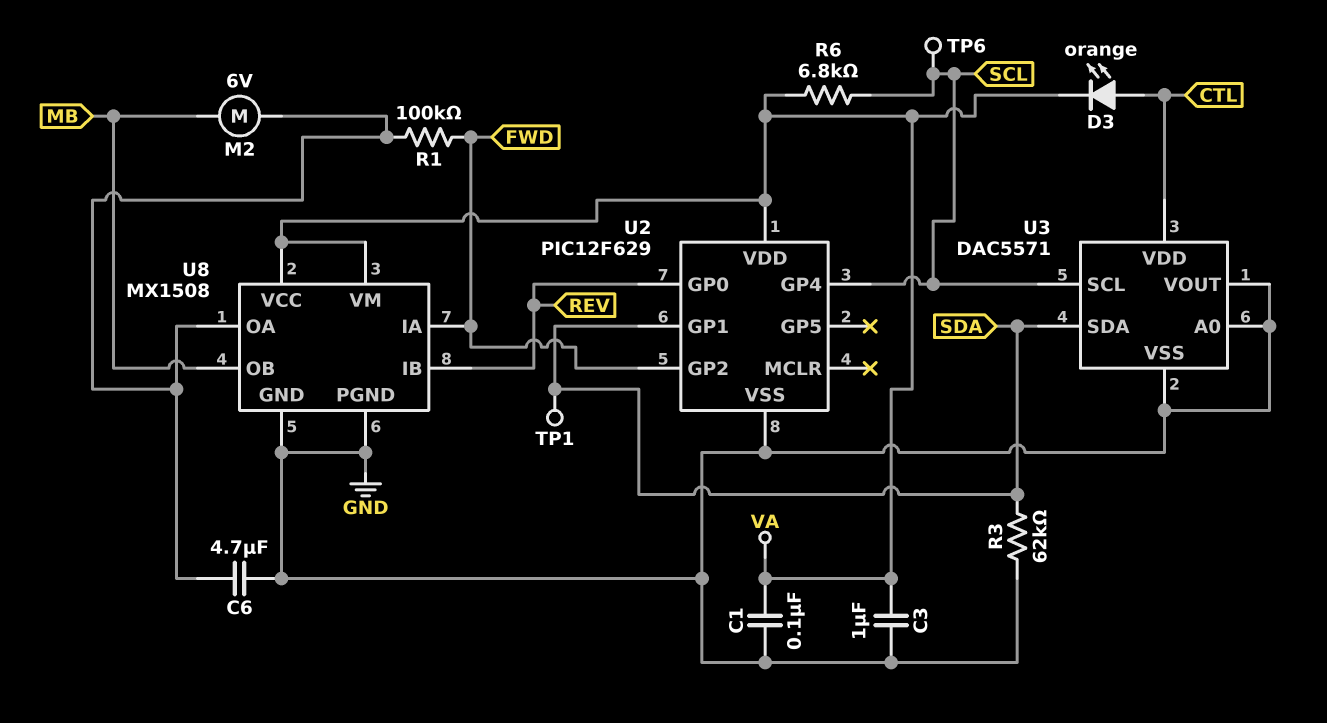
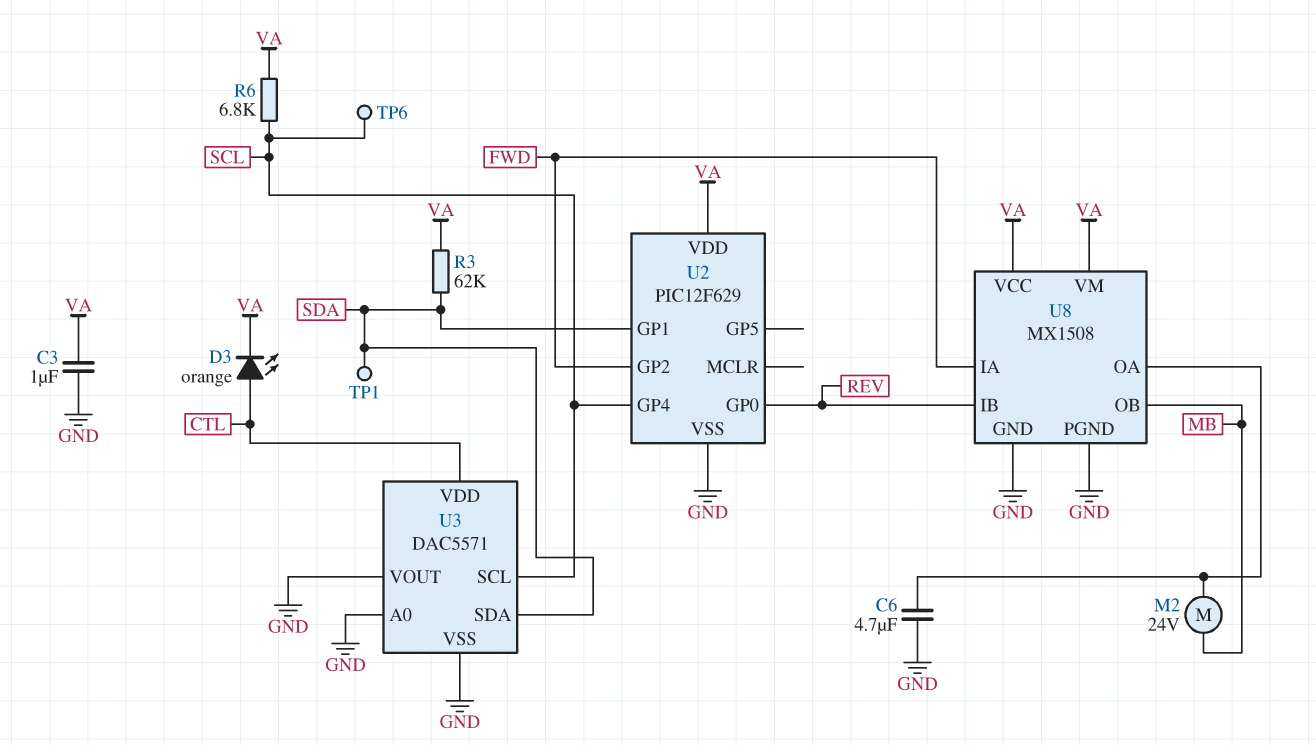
C1: 100nF (GND, VA) -> none
M2: motor 6V (MB, U8/OA) -> motor 24V (MB, U8/OA)
R1: 100k (FWD, U8/OA) -> none
R3: 62k (GND, SDA) -> 62k (SDA, VA)

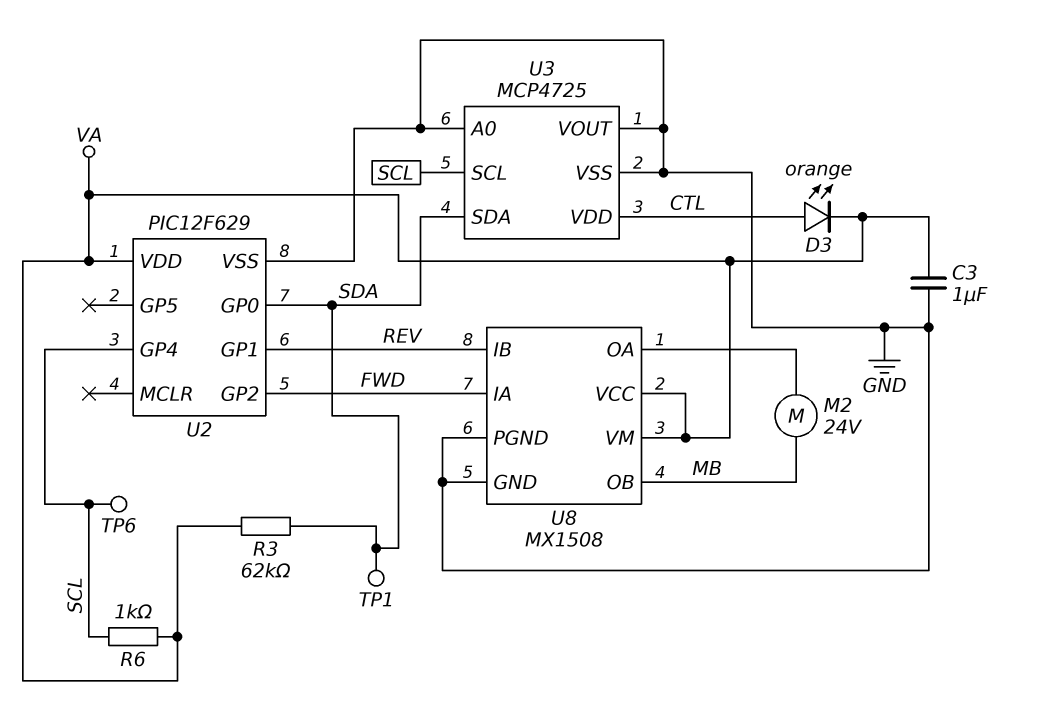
C6: 4.7uF (GND, U8/OA) -> none
R6: 6.8k (SCL, VA) -> 1k (SCL, VA)
U2 pin GP0: REV -> SDA
U2 pin GP1: SDA -> REV
U3: DAC5571 -> MCP4725

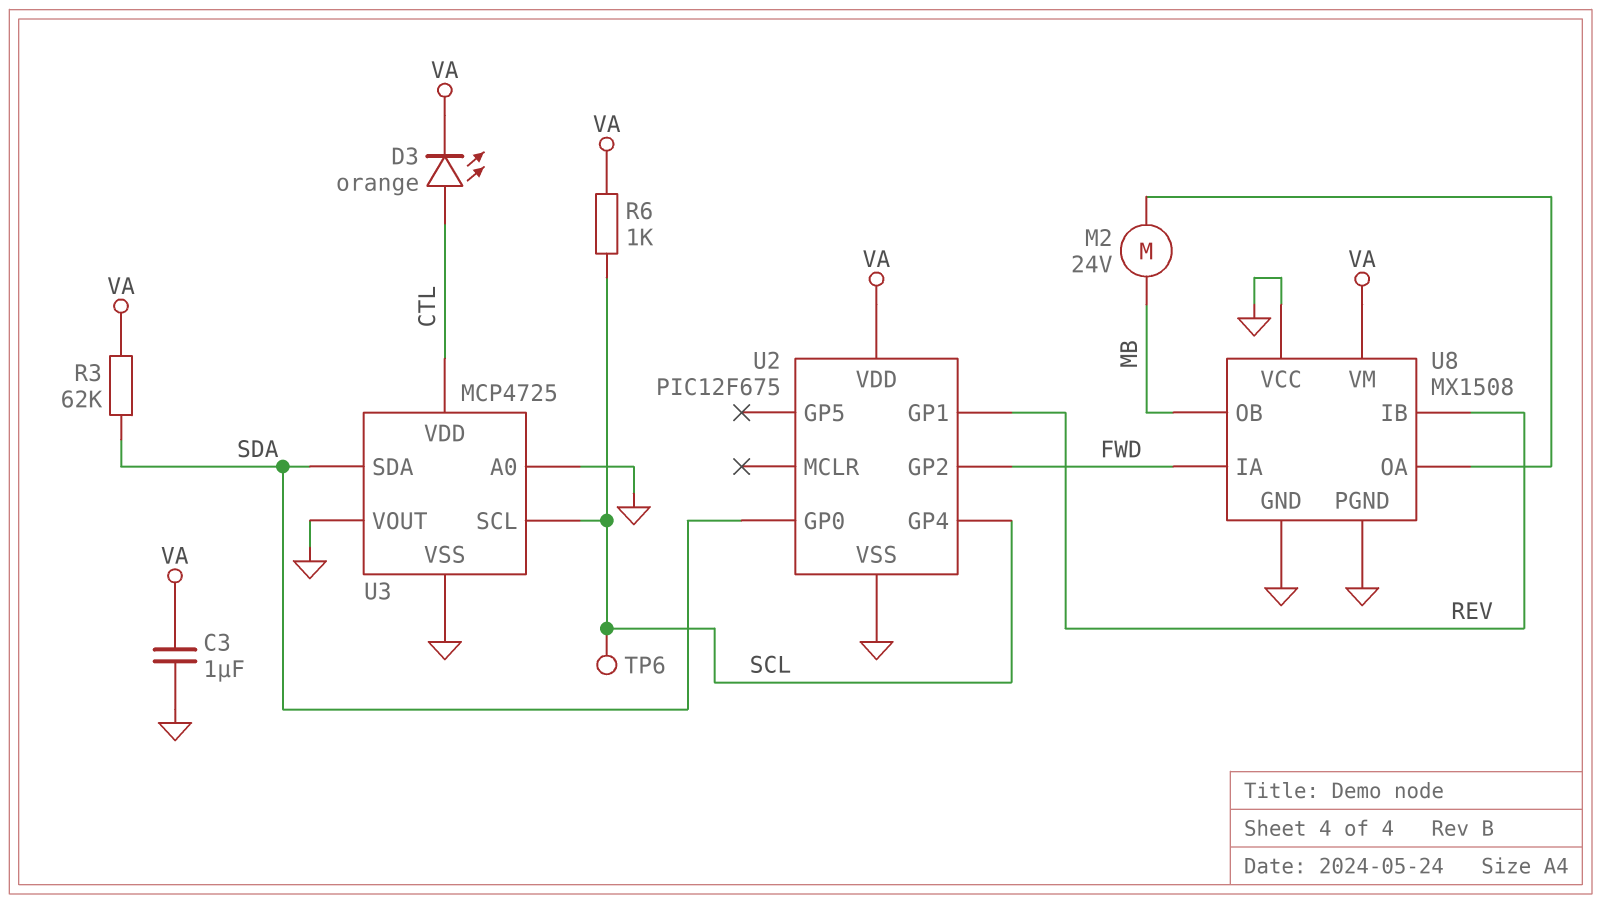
TP1: test point (SDA) -> none
U2: PIC12F629 -> PIC12F675
U8 pin VCC: VA -> GND

